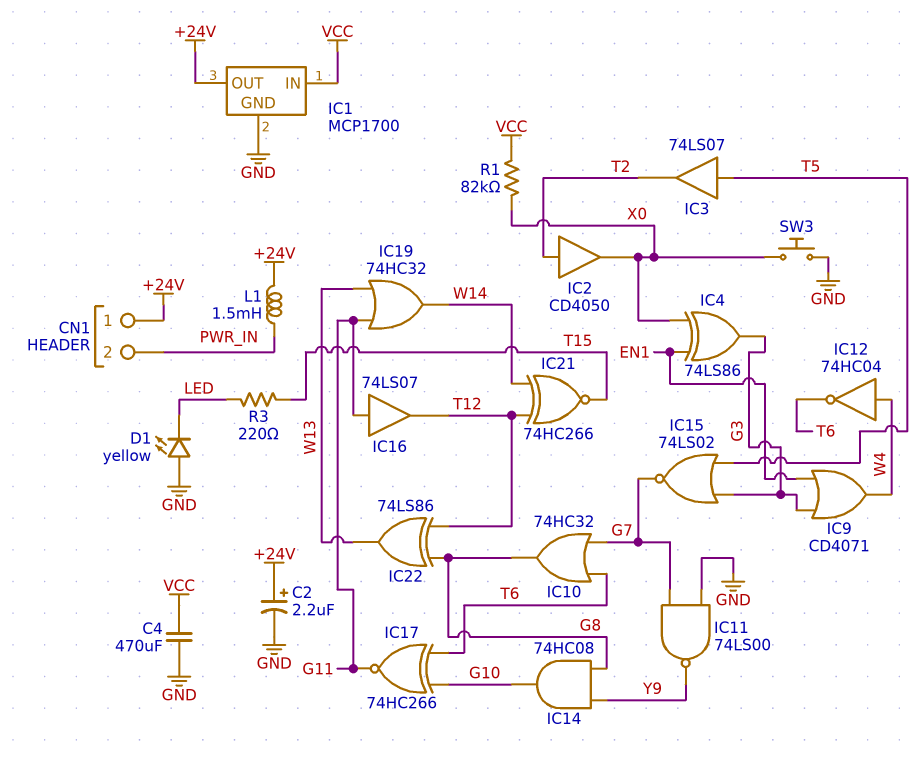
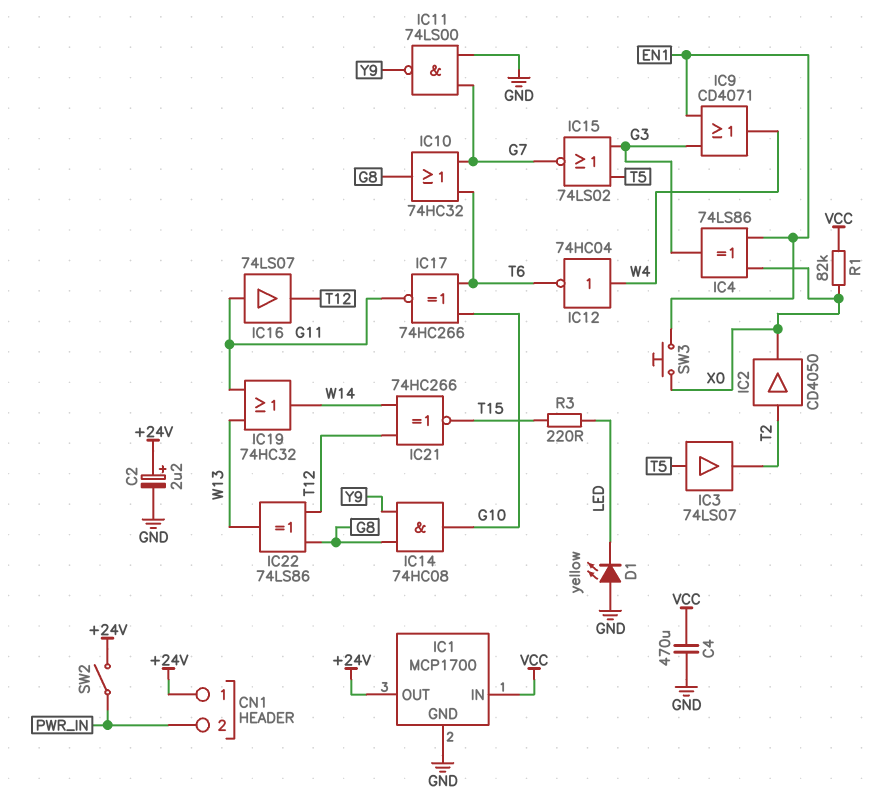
L1: 1.5mH (+24V, PWR_IN) -> none
SW2: none -> switch (+24V, PWR_IN)
SW3: button (GND, X0) -> button (EN1, X0)

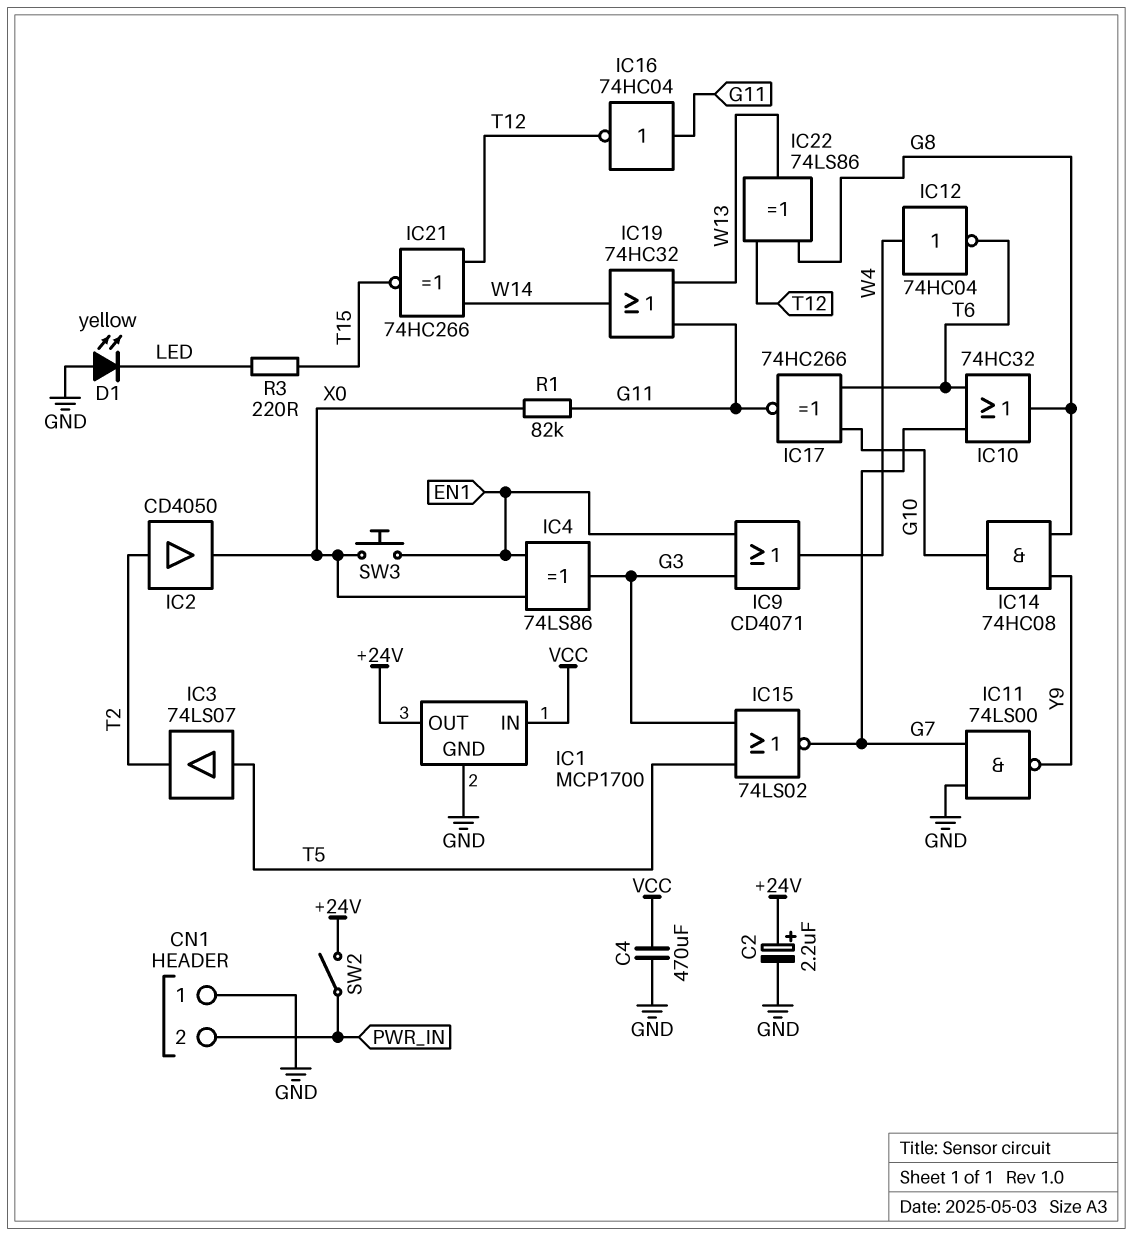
CN1 pin 1: +24V -> GND
IC16: buffer 74LS07 (in G11, out T12) -> NOT 74HC04 (in G11, out T12)
R1: 82k (VCC, X0) -> 82k (G11, X0)

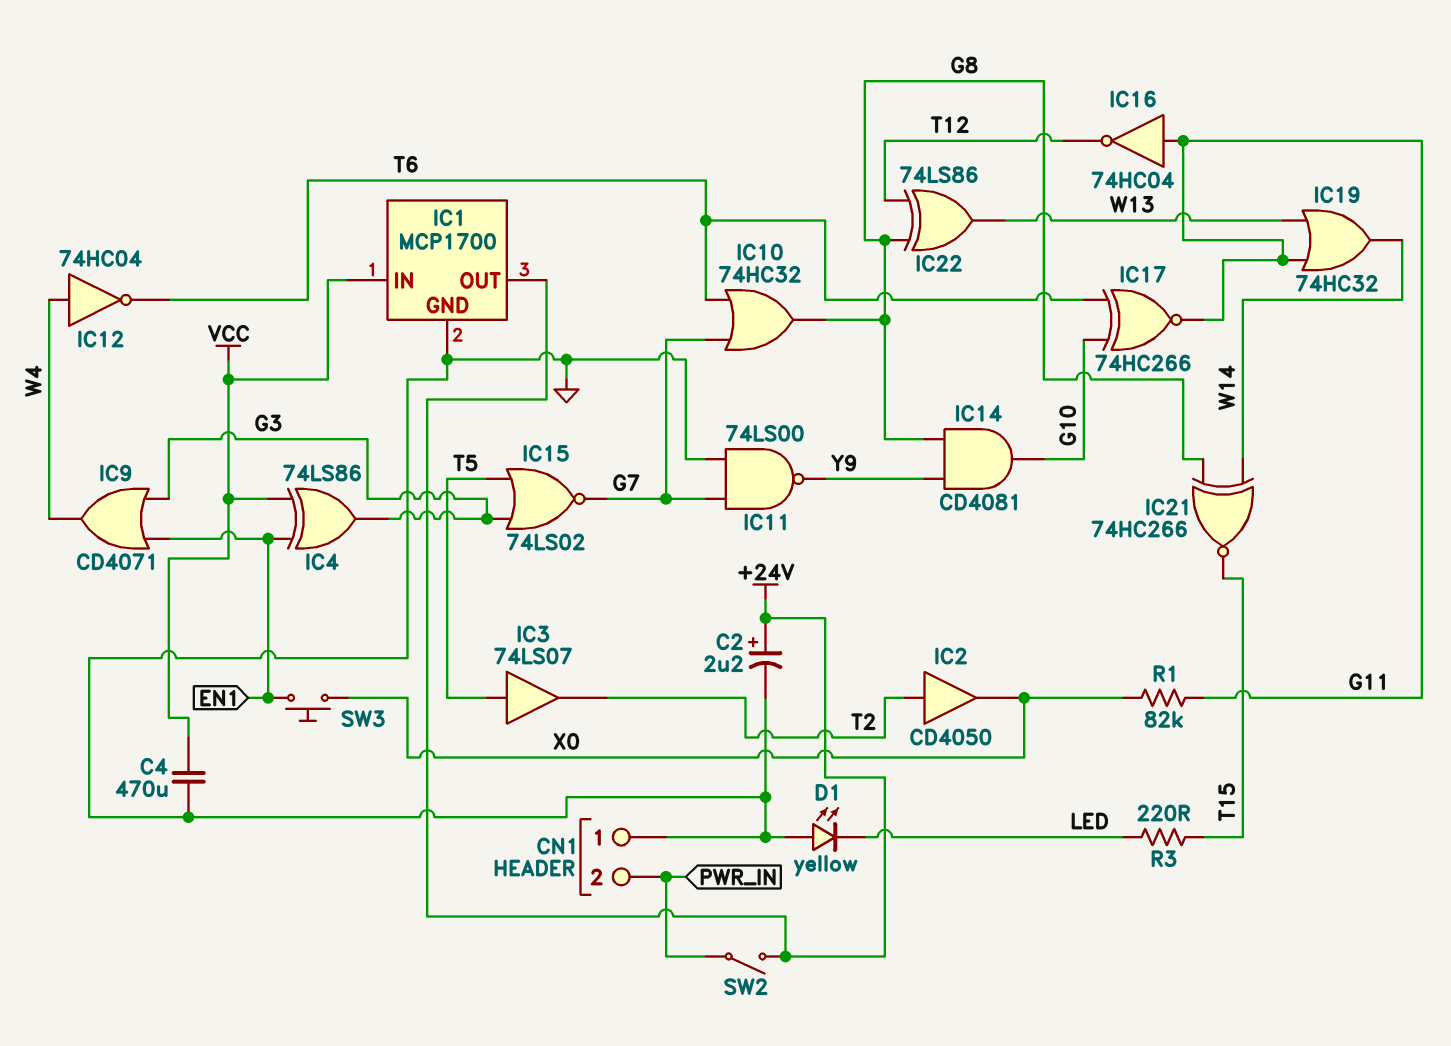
IC4: XOR 74LS86 (in EN1, in X0, out G3) -> XOR 74LS86 (in EN1, in VCC, out G3)
IC14: AND 74HC08 (in G8, in Y9, out G10) -> AND CD4081 (in G8, in Y9, out G10)
IC21: XNOR 74HC266 (in T12, in W14, out T15) -> XNOR 74HC266 (in G8, in W14, out T15)

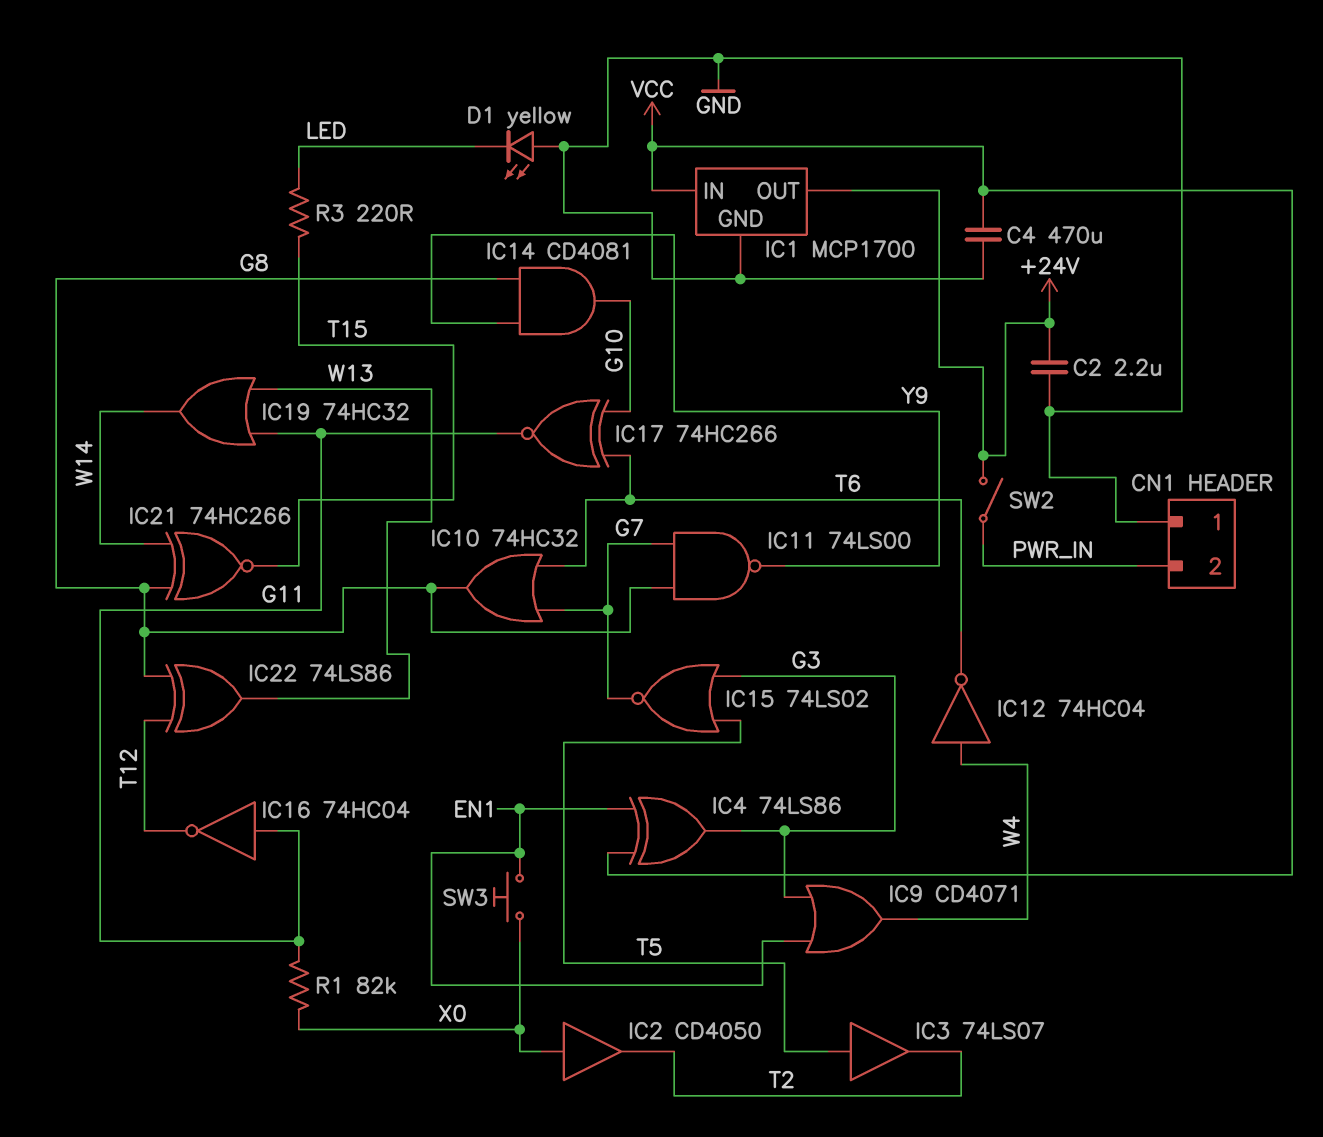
C2: 2.2uF (plus +24V, minus GND) -> 2.2uF (+24V, GND)
IC2: buffer CD4050 (in T2, out X0) -> buffer CD4050 (in X0, out T2)
IC11: NAND 74LS00 (in G7, in GND, out Y9) -> NAND 74LS00 (in G7, in G8, out Y9)

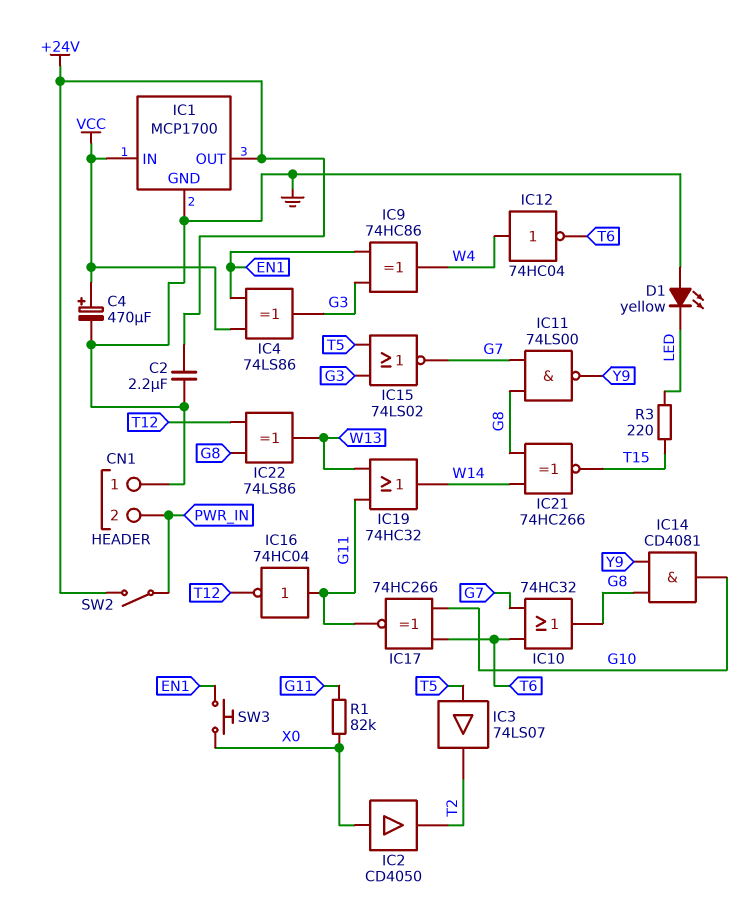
C4: 470uF (GND, VCC) -> 470uF (plus VCC, minus GND)
IC9: OR CD4071 (in EN1, in G3, out W4) -> XOR 74HC86 (in EN1, in G3, out W4)

